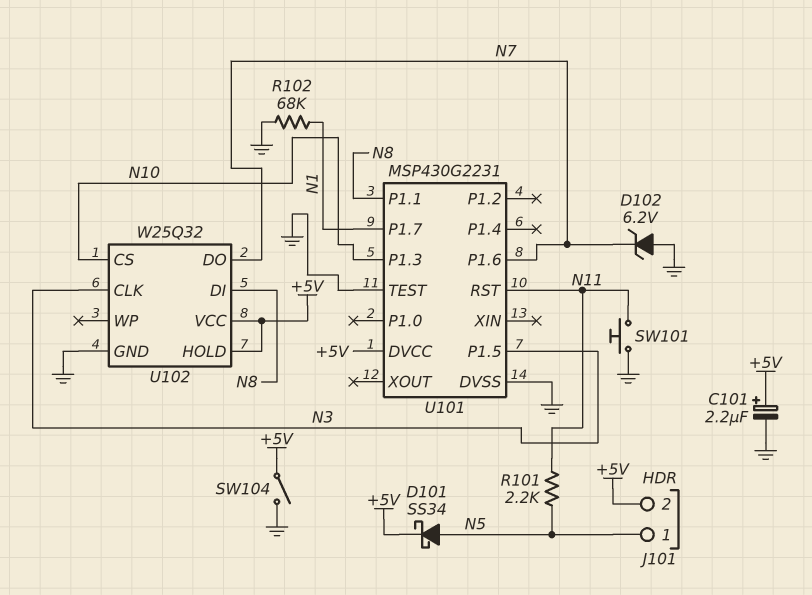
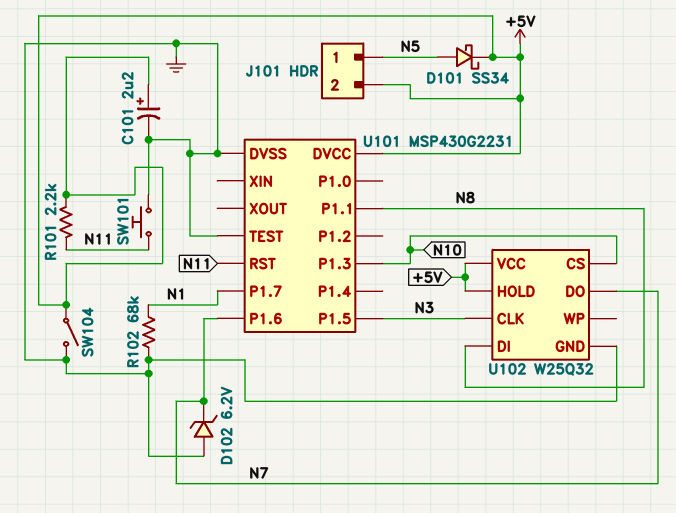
R101: 2.2k (N5, N11) -> 2.2k (+5V, N11)

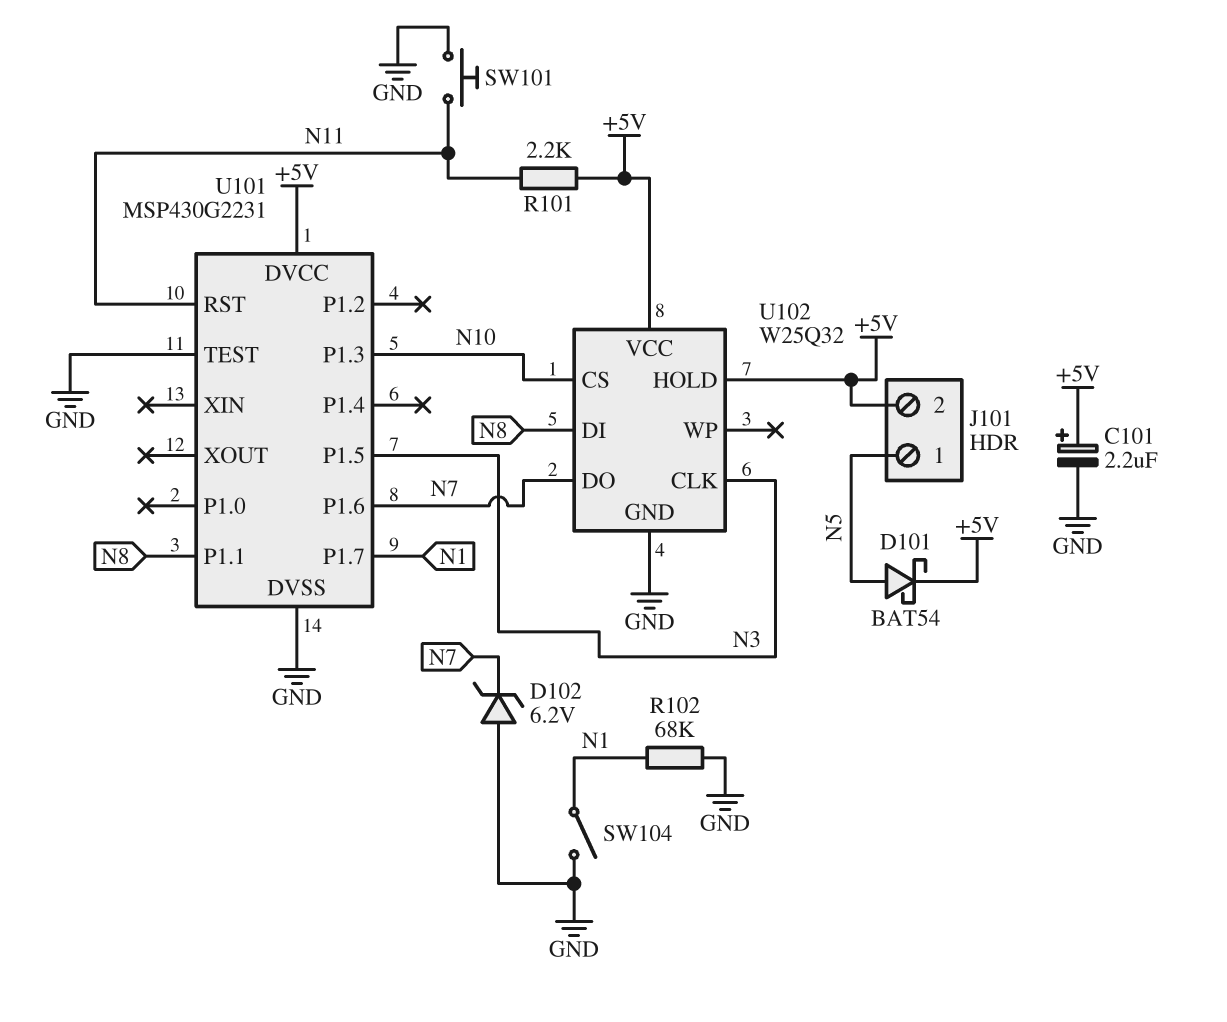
D101: schottky SS34 (A N5, K +5V) -> schottky BAT54 (A N5, K +5V)
SW104: switch (+5V, GND) -> switch (GND, N1)

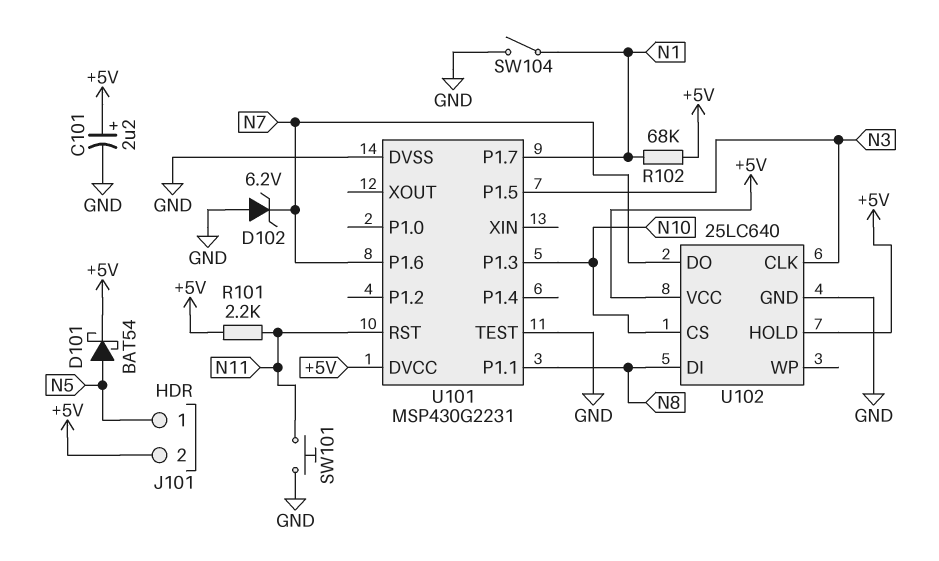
R102: 68k (GND, N1) -> 68k (+5V, N1)
U102: W25Q32 -> 25LC640

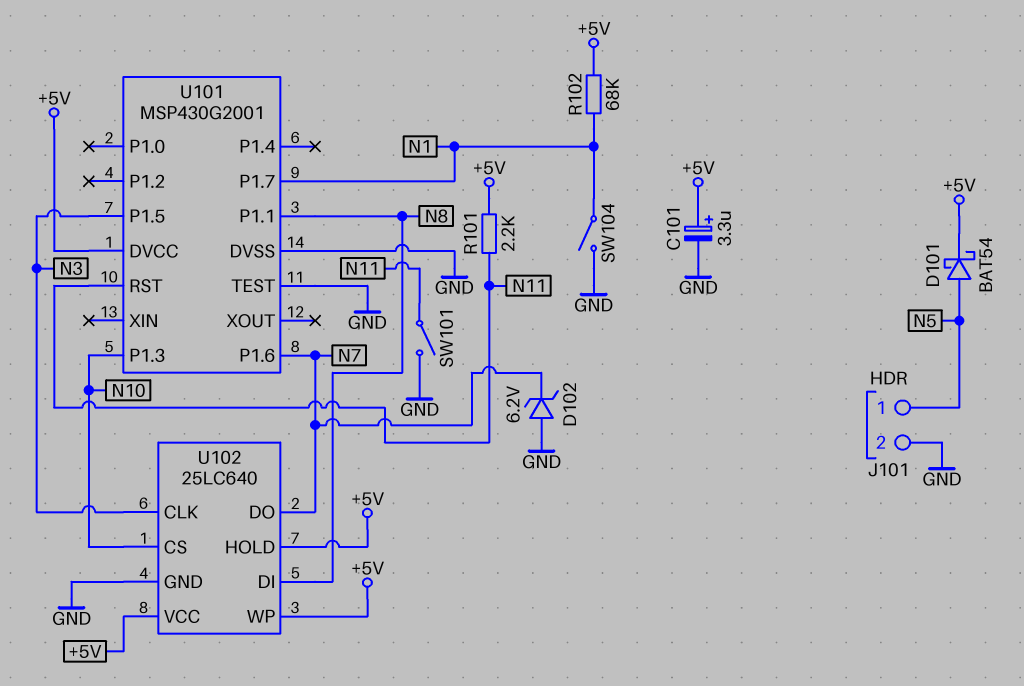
C101: 2.2uF (plus +5V, minus GND) -> 3.3uF (plus +5V, minus GND)
J101 pin 2: +5V -> GND
SW101: button (GND, N11) -> switch (GND, N11)
U101: MSP430G2231 -> MSP430G2001
U102 pin WP: none -> +5V

